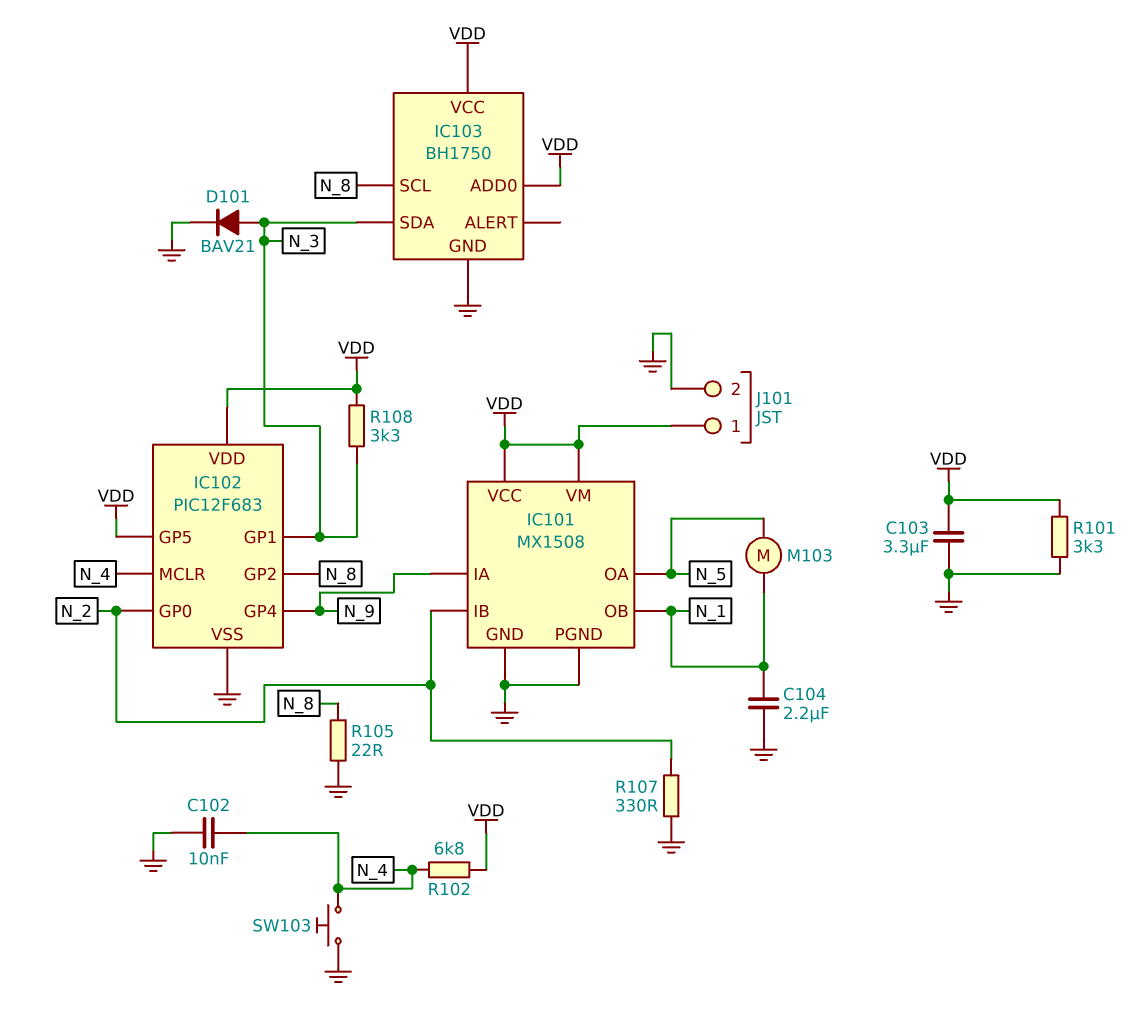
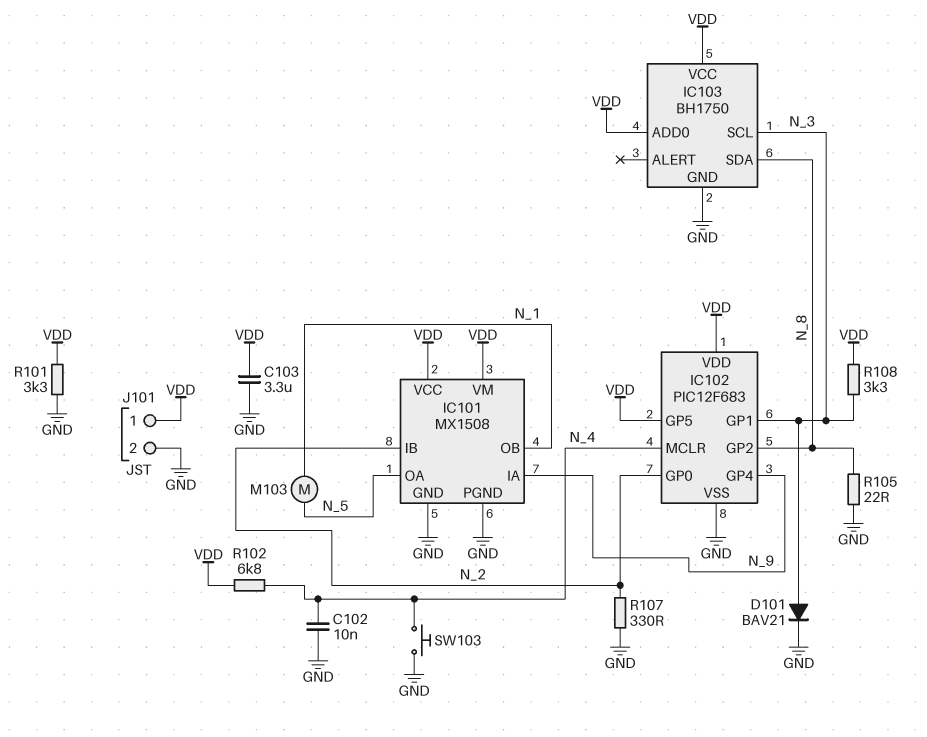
C104: 2.2uF (GND, N_1) -> none
IC103 pin SCL: N_8 -> N_3
IC103 pin SDA: N_3 -> N_8

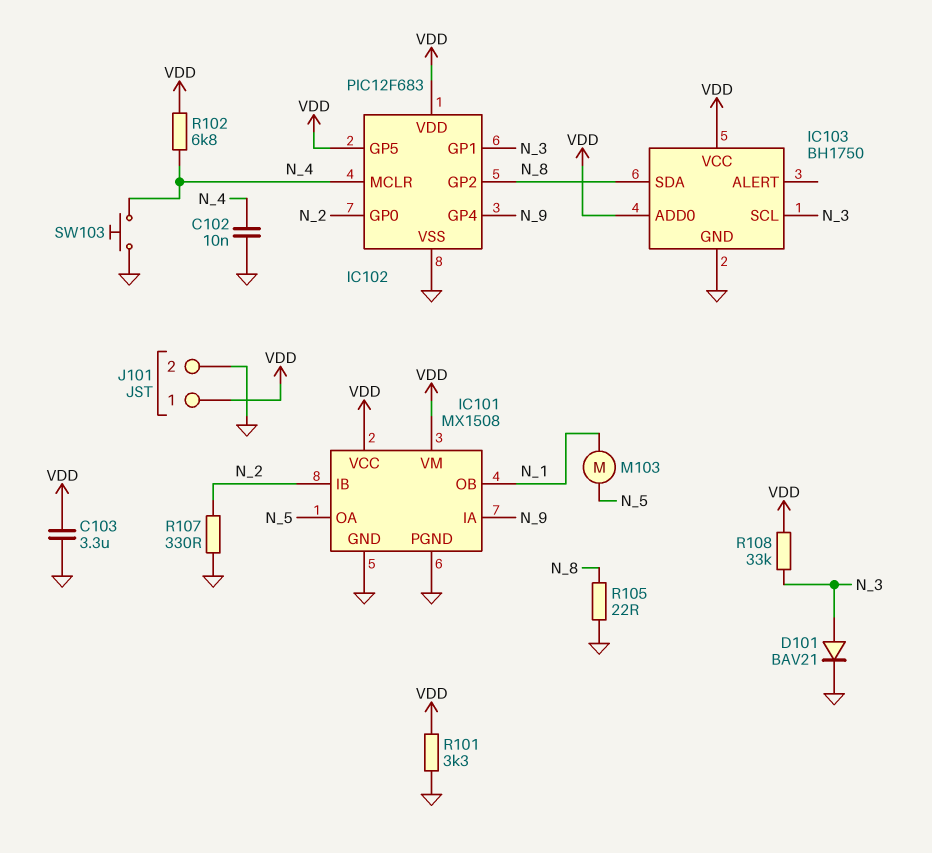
R108: 3.3k (N_3, VDD) -> 33k (N_3, VDD)

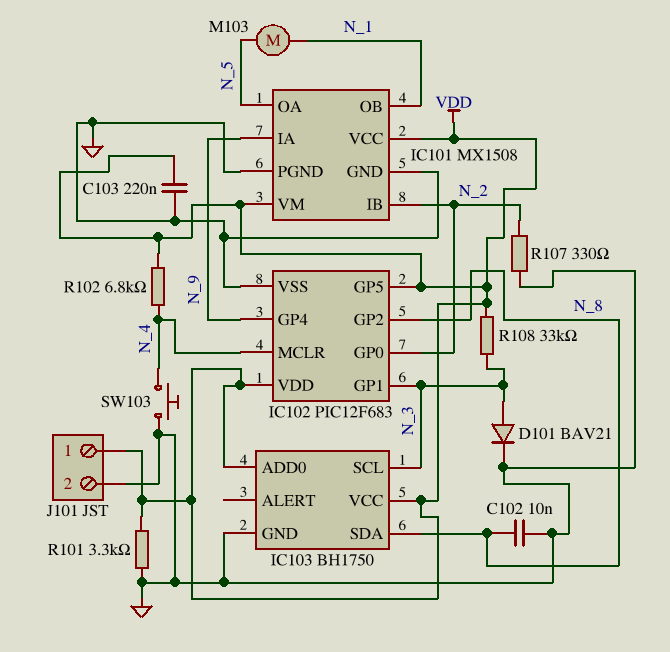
C102: 10nF (GND, N_4) -> 10nF (GND, N_8)
C103: 3.3uF (GND, VDD) -> 220nF (GND, VDD)
R105: 22 (GND, N_8) -> none

